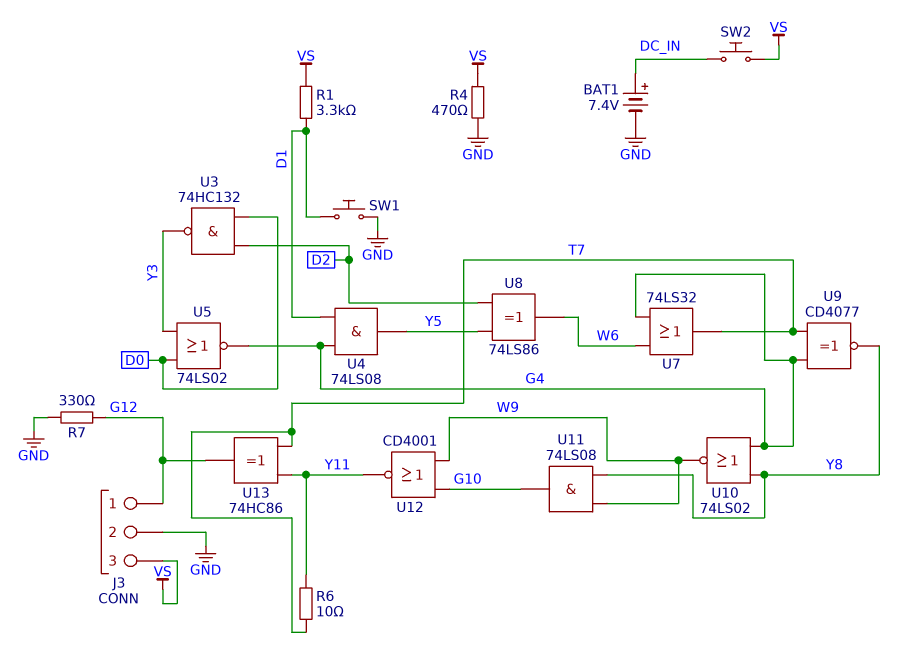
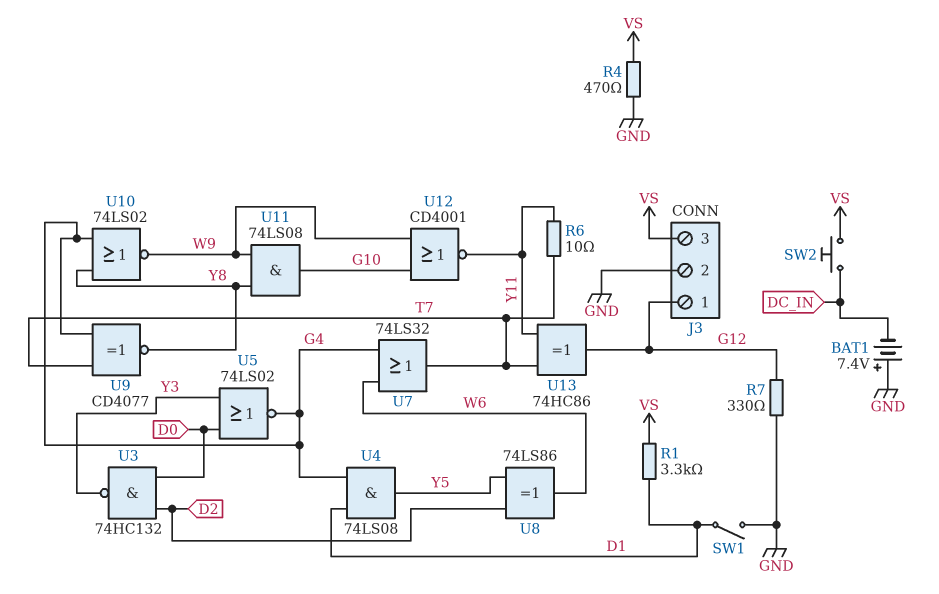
BAT1: 7.4V (plus DC_IN, minus GND) -> 7.4V (plus GND, minus DC_IN)
SW1: button (D1, GND) -> switch (D1, GND)

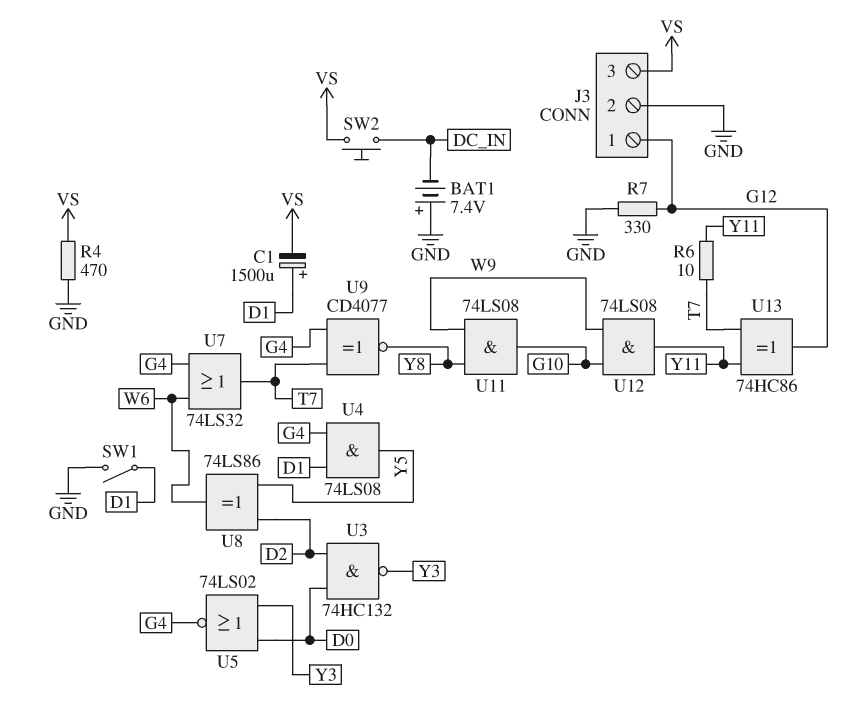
C1: none -> 1500uF (plus D1, minus VS)
R1: 3.3k (D1, VS) -> none
U10: NOR 74LS02 (in G4, in Y8, out W9) -> none
U12: NOR CD4001 (in G10, in W9, out Y11) -> AND 74LS08 (in G10, in W9, out Y11)

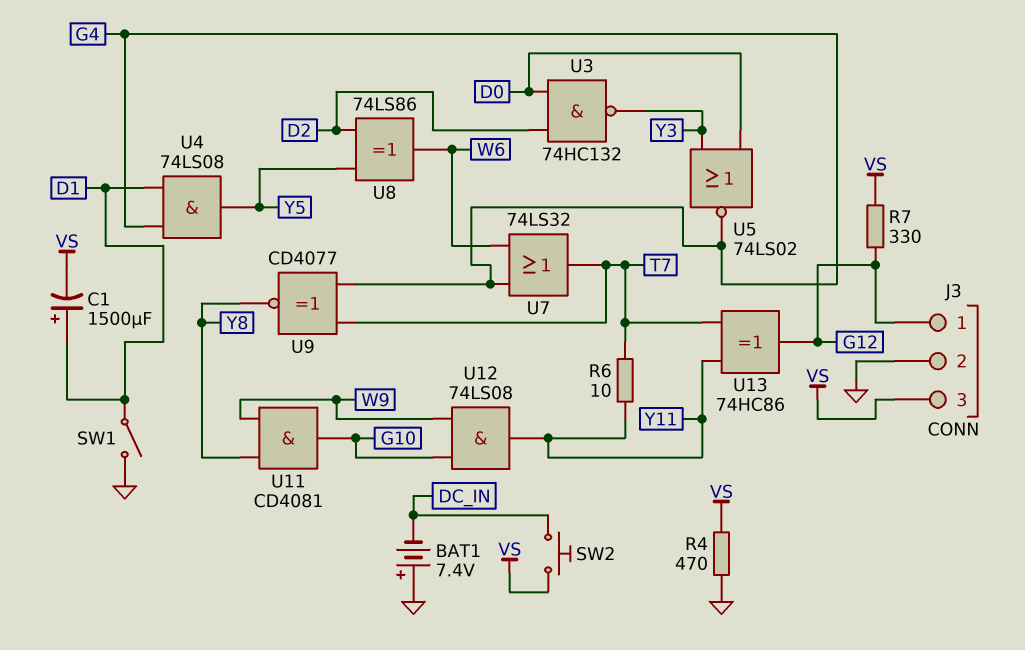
R7: 330 (G12, GND) -> 330 (G12, VS)
U11: AND 74LS08 (in W9, in Y8, out G10) -> AND CD4081 (in W9, in Y8, out G10)

